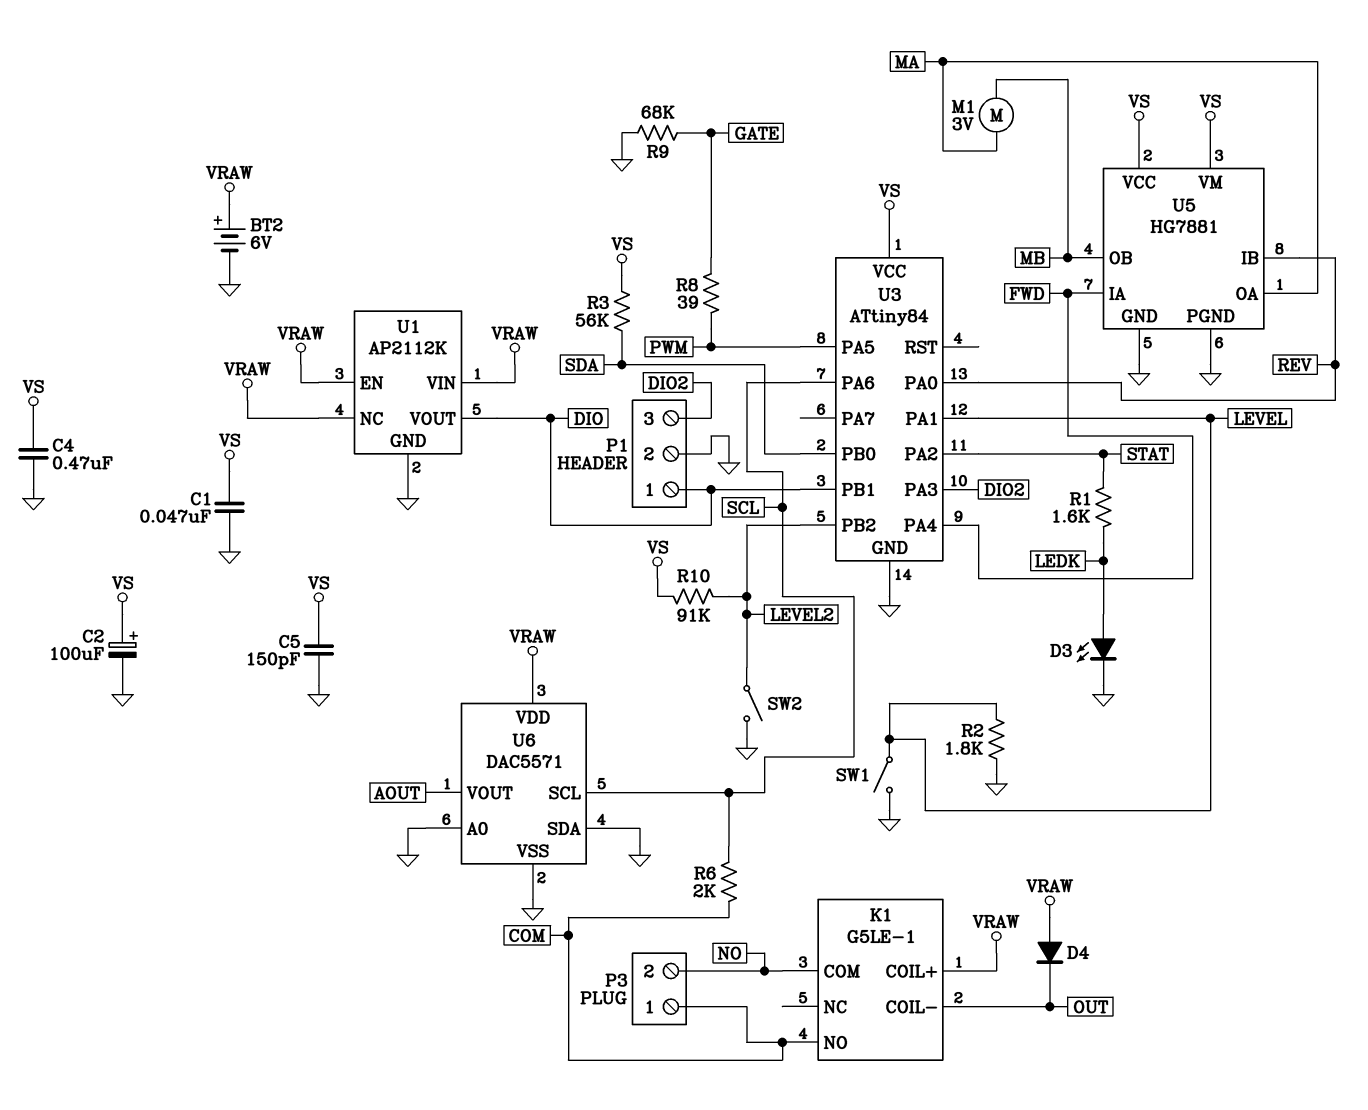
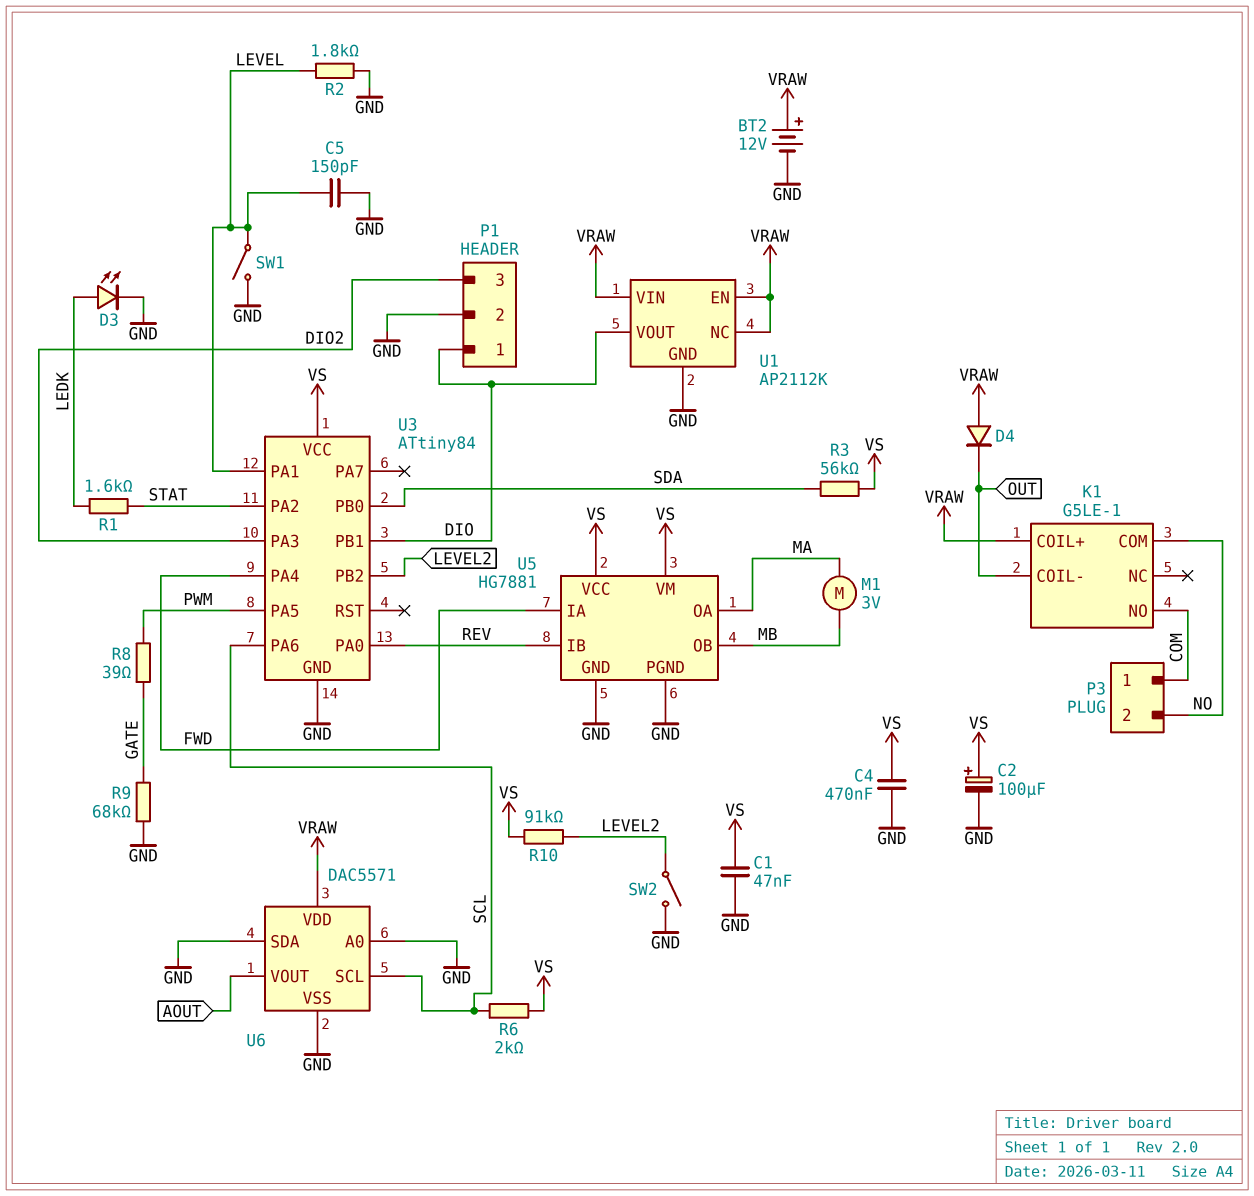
BT2: 6V (plus VRAW, minus GND) -> 12V (plus VRAW, minus GND)
C5: 150pF (GND, VS) -> 150pF (GND, LEVEL)
R6: 2k (COM, SCL) -> 2k (SCL, VS)

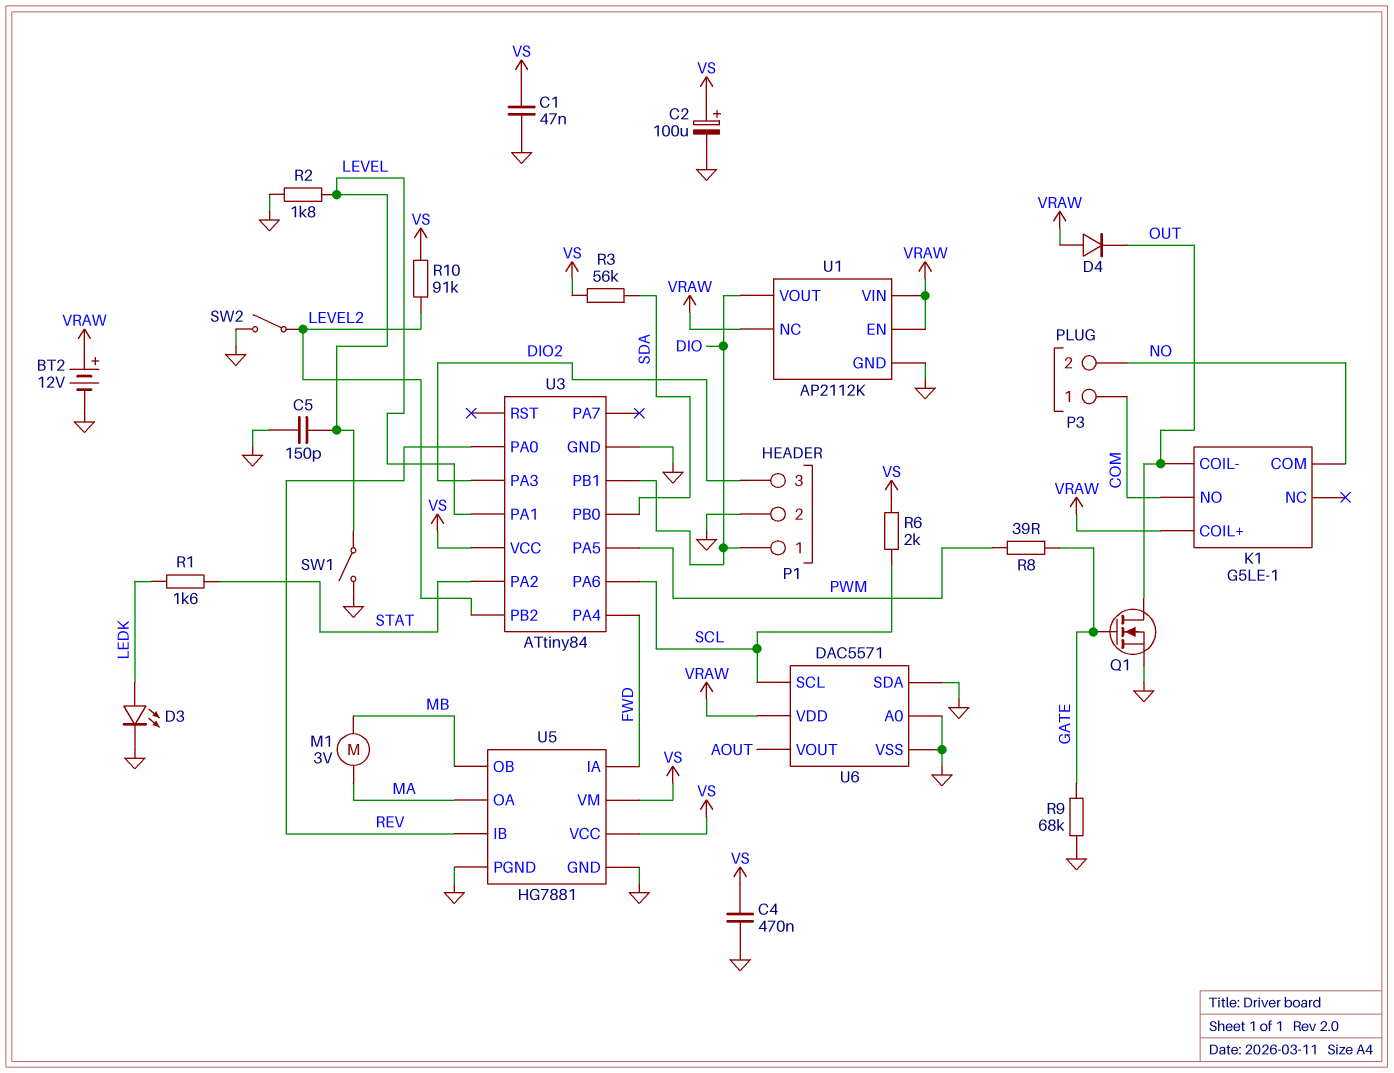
Q1: none -> NMOS (G GATE, D OUT, S GND)

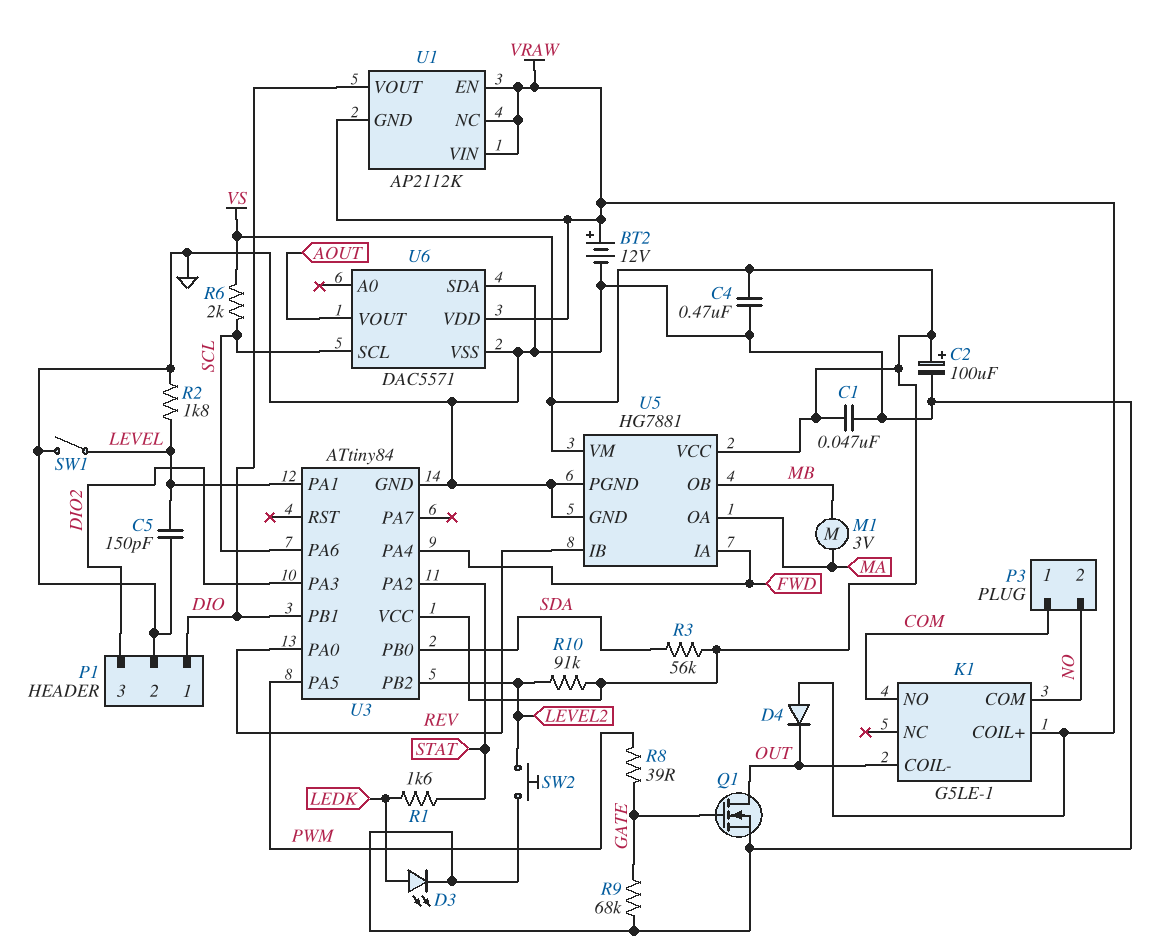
SW2: switch (GND, LEVEL2) -> button (GND, LEVEL2)
U1 pin GND: GND -> VRAW
U6 pin A0: GND -> none

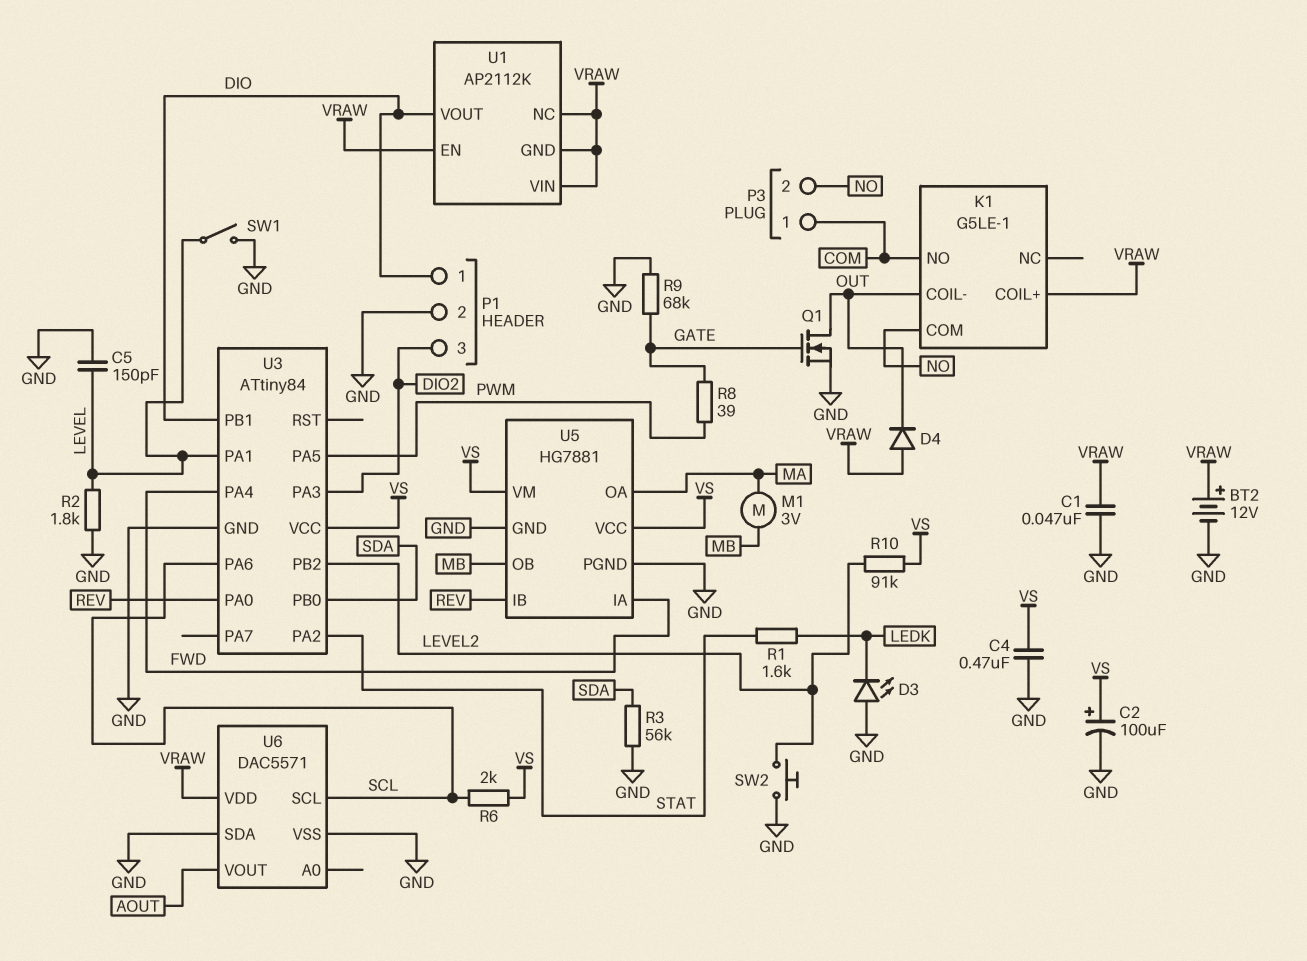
C1: 47nF (GND, VS) -> 47nF (GND, VRAW)
D3: LED (A LEDK, K GND) -> LED (A GND, K LEDK)
R3: 56k (SDA, VS) -> 56k (GND, SDA)

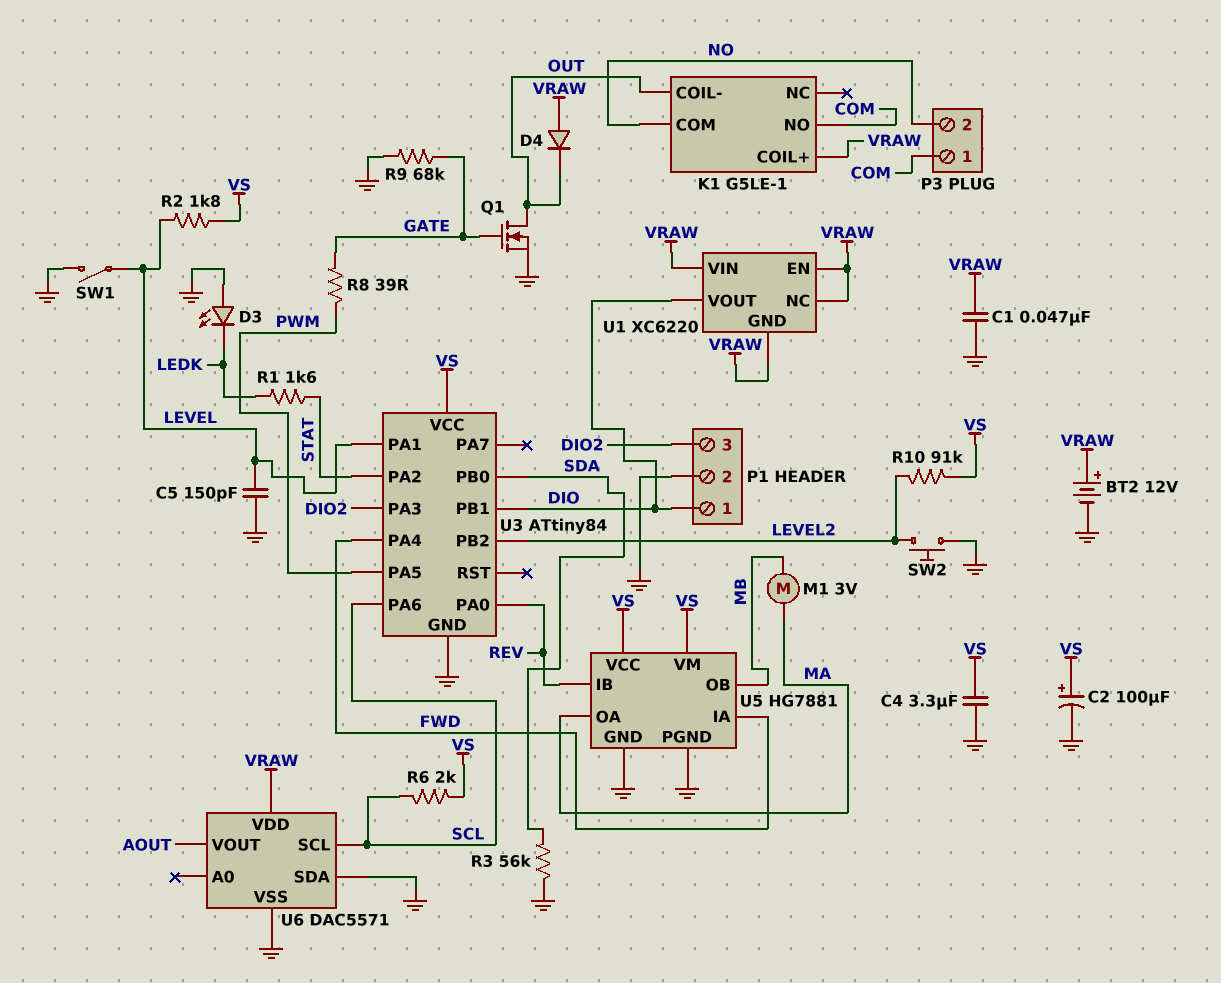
C4: 470nF (GND, VS) -> 3.3uF (GND, VS)
R2: 1.8k (GND, LEVEL) -> 1.8k (LEVEL, VS)
U1: AP2112K -> XC6220

